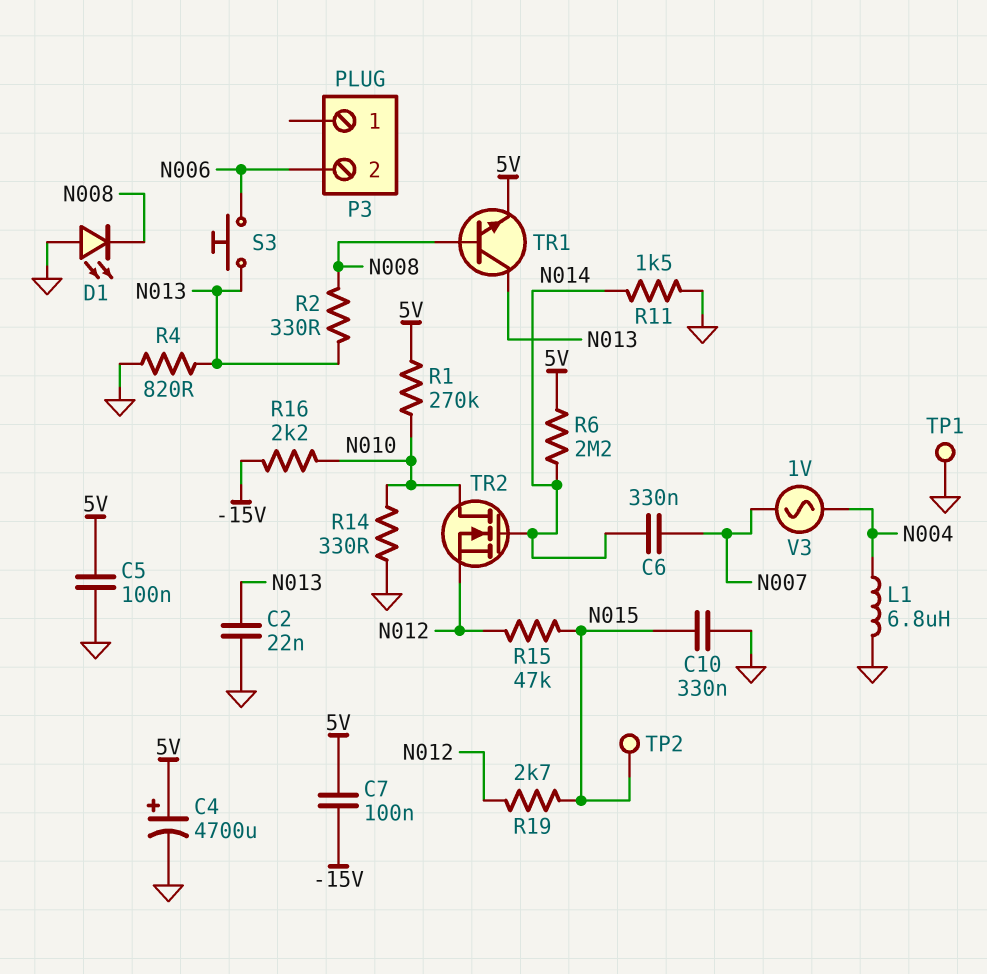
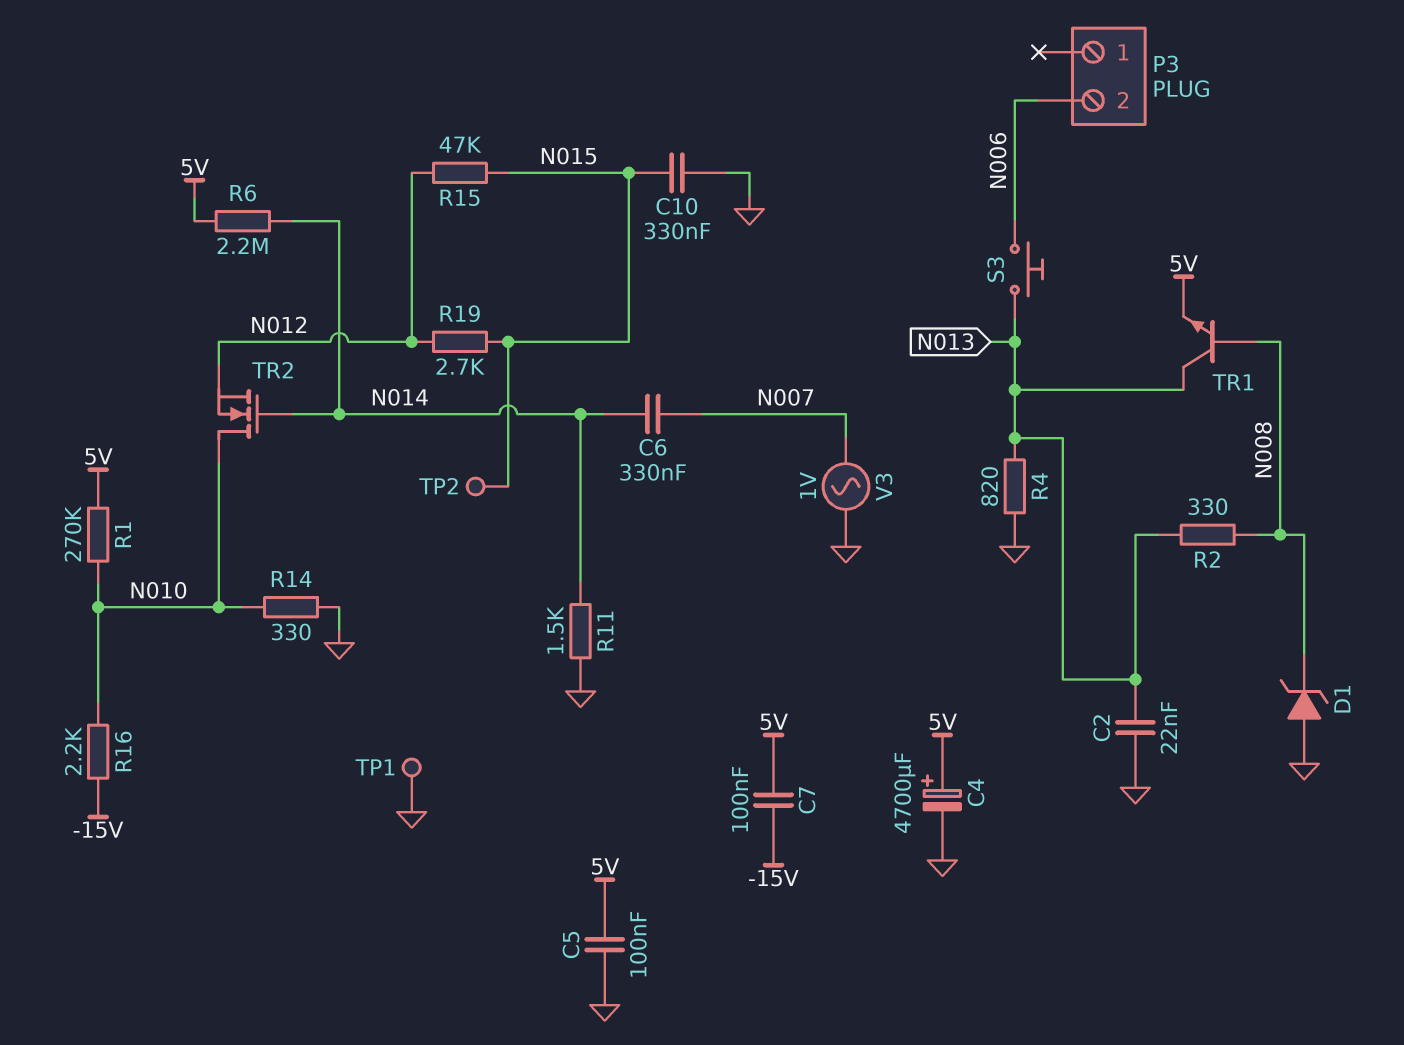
D1: LED (A GND, K N008) -> zener (A GND, K N008)
L1: 6.8uH (GND, N004) -> none
V3: AC 1V (N004, N007) -> AC 1V (GND, N007)

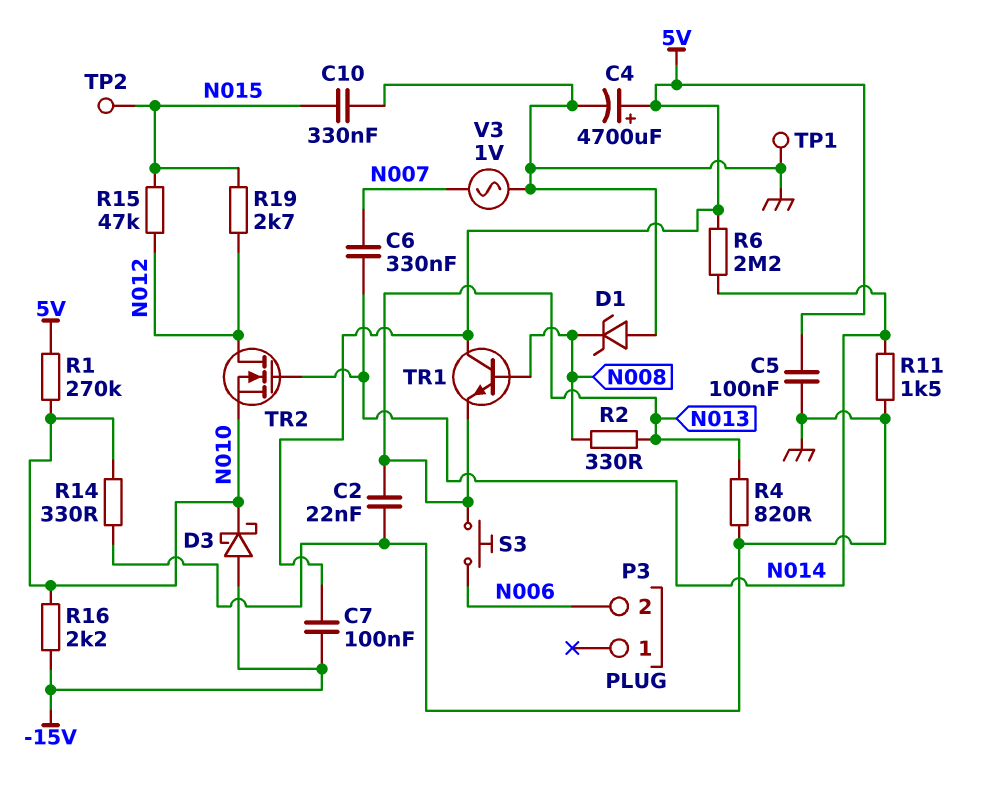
D3: none -> schottky (A -15V, K N010)
TR1: NPN (B N008, C N013, E 5V) -> NPN (B N008, C 5V, E N013)
TR2: NMOS (G N014, D N010, S N012) -> NMOS (G N014, D N012, S N010)

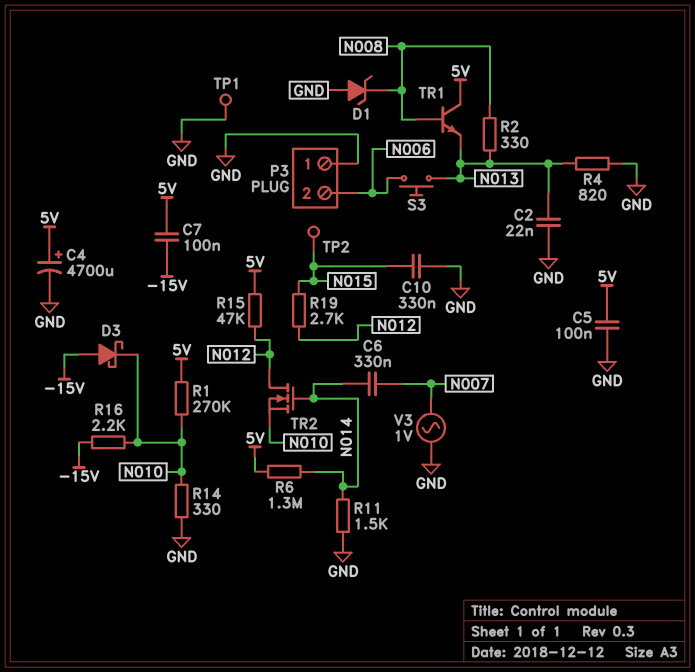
P3 pin 1: none -> GND
R6: 2.2M (5V, N014) -> 1.3M (5V, N014)
R15: 47k (N012, N015) -> 47k (5V, N012)

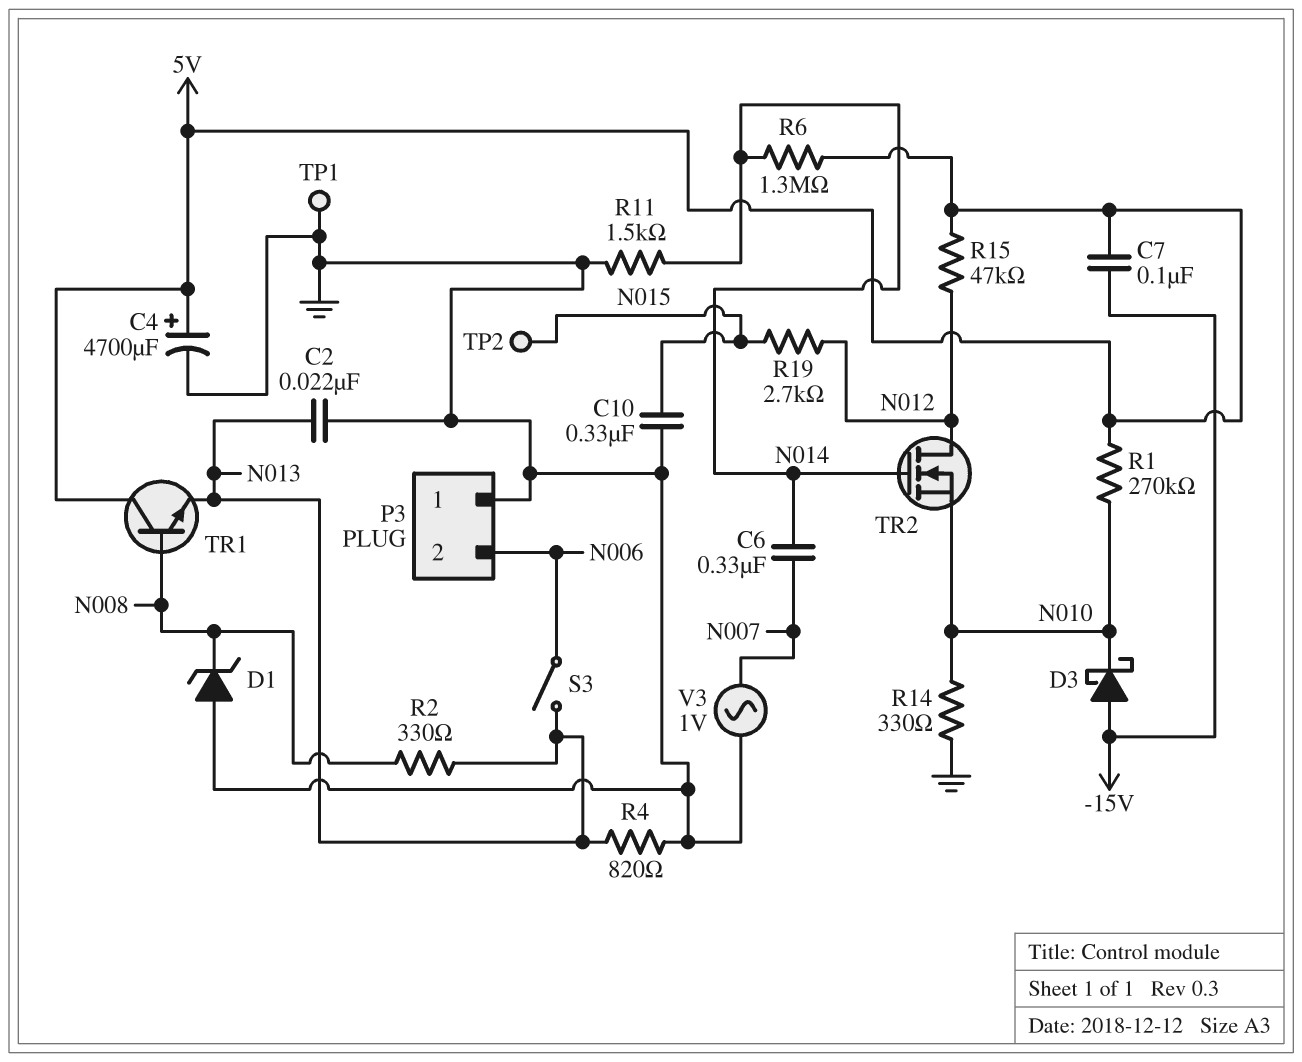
C5: 100nF (5V, GND) -> none
R16: 2.2k (-15V, N010) -> none
S3: button (N006, N013) -> switch (N006, N013)

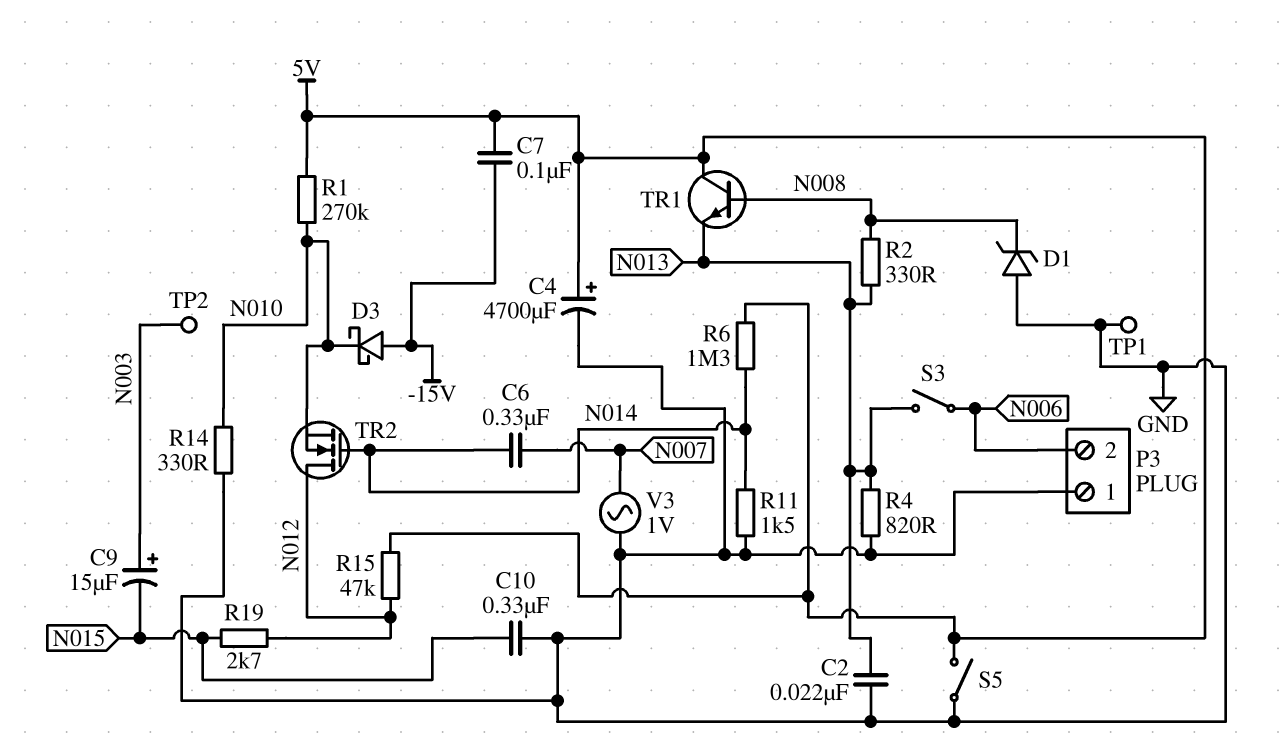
C9: none -> 15uF (plus N003, minus N015)
S5: none -> switch (5V, GND)
TP2: test point (N015) -> test point (N003)

